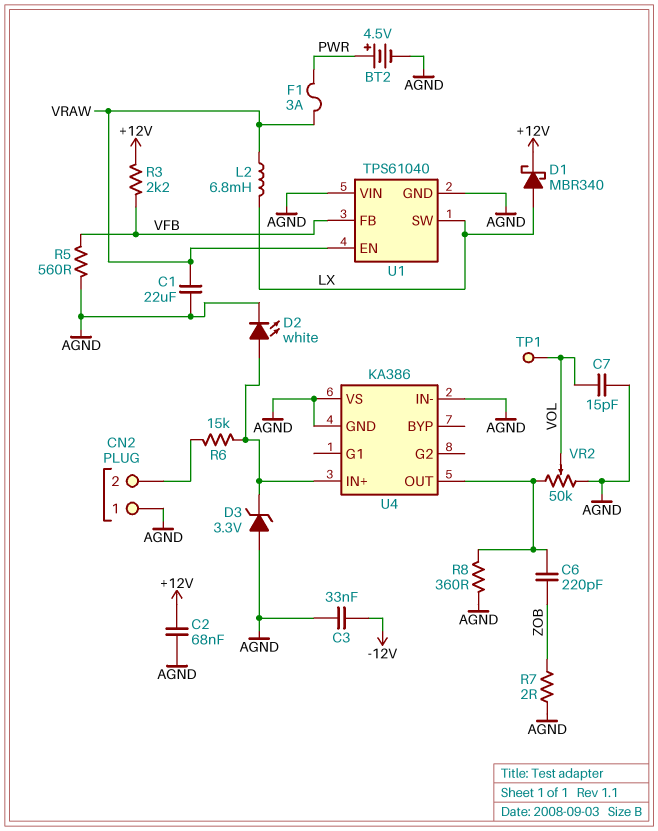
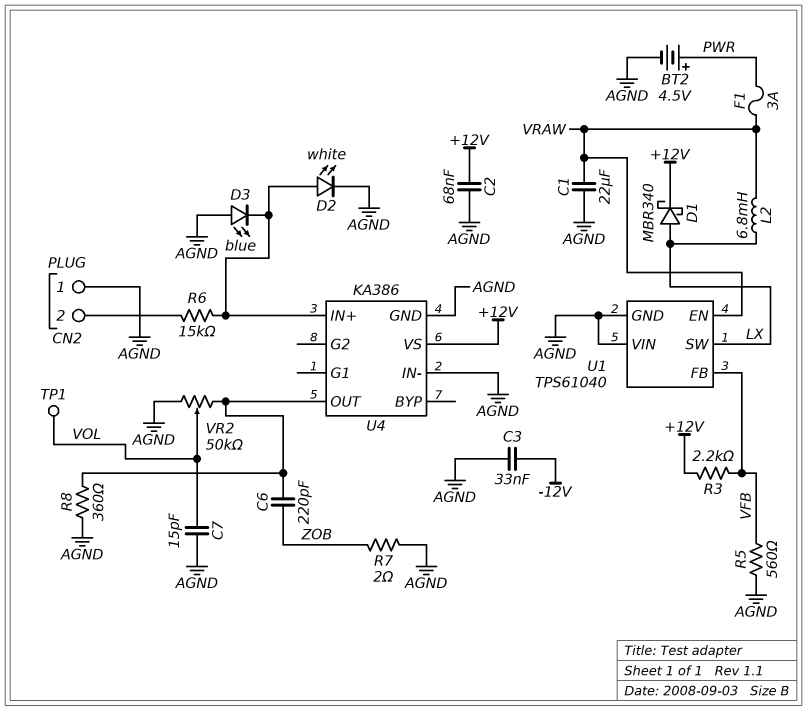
D3: zener 3.3V (A AGND, K U4/IN+) -> LED blue (A AGND, K U4/IN+)
U4 pin VS: AGND -> +12V

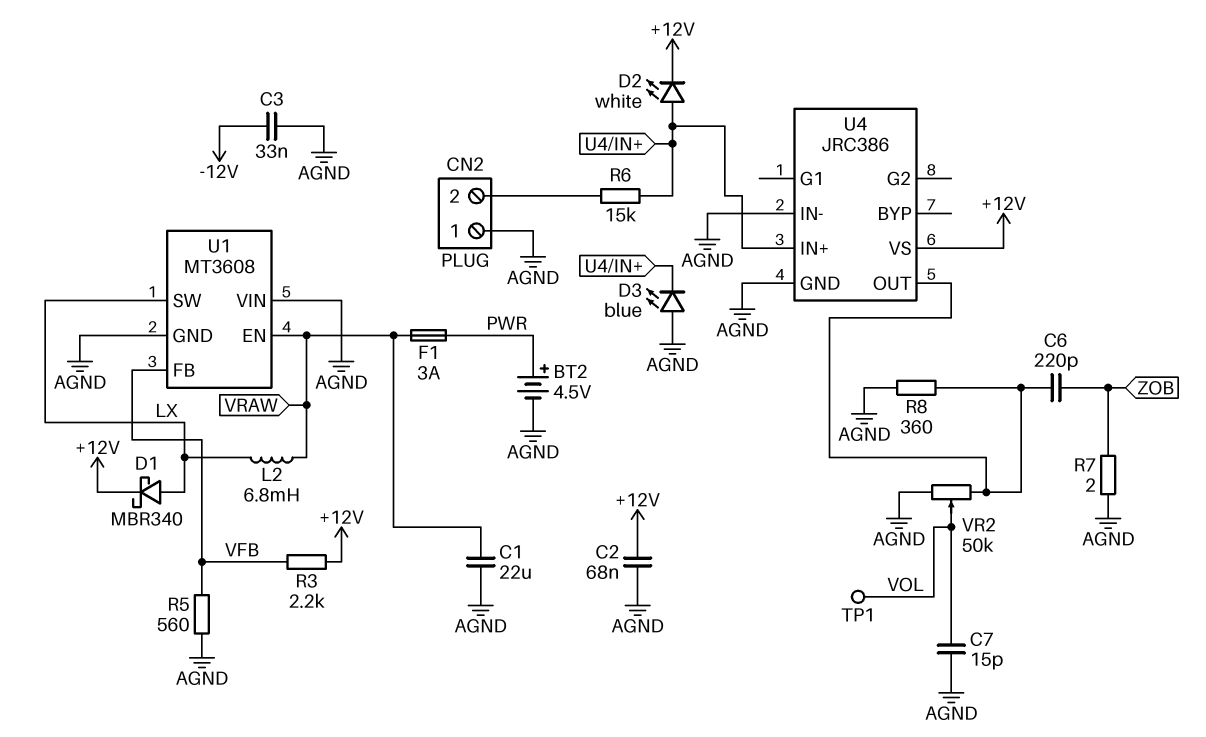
D2: LED white (A U4/IN+, K AGND) -> LED white (A U4/IN+, K +12V)
U1: TPS61040 -> MT3608
U4: KA386 -> JRC386

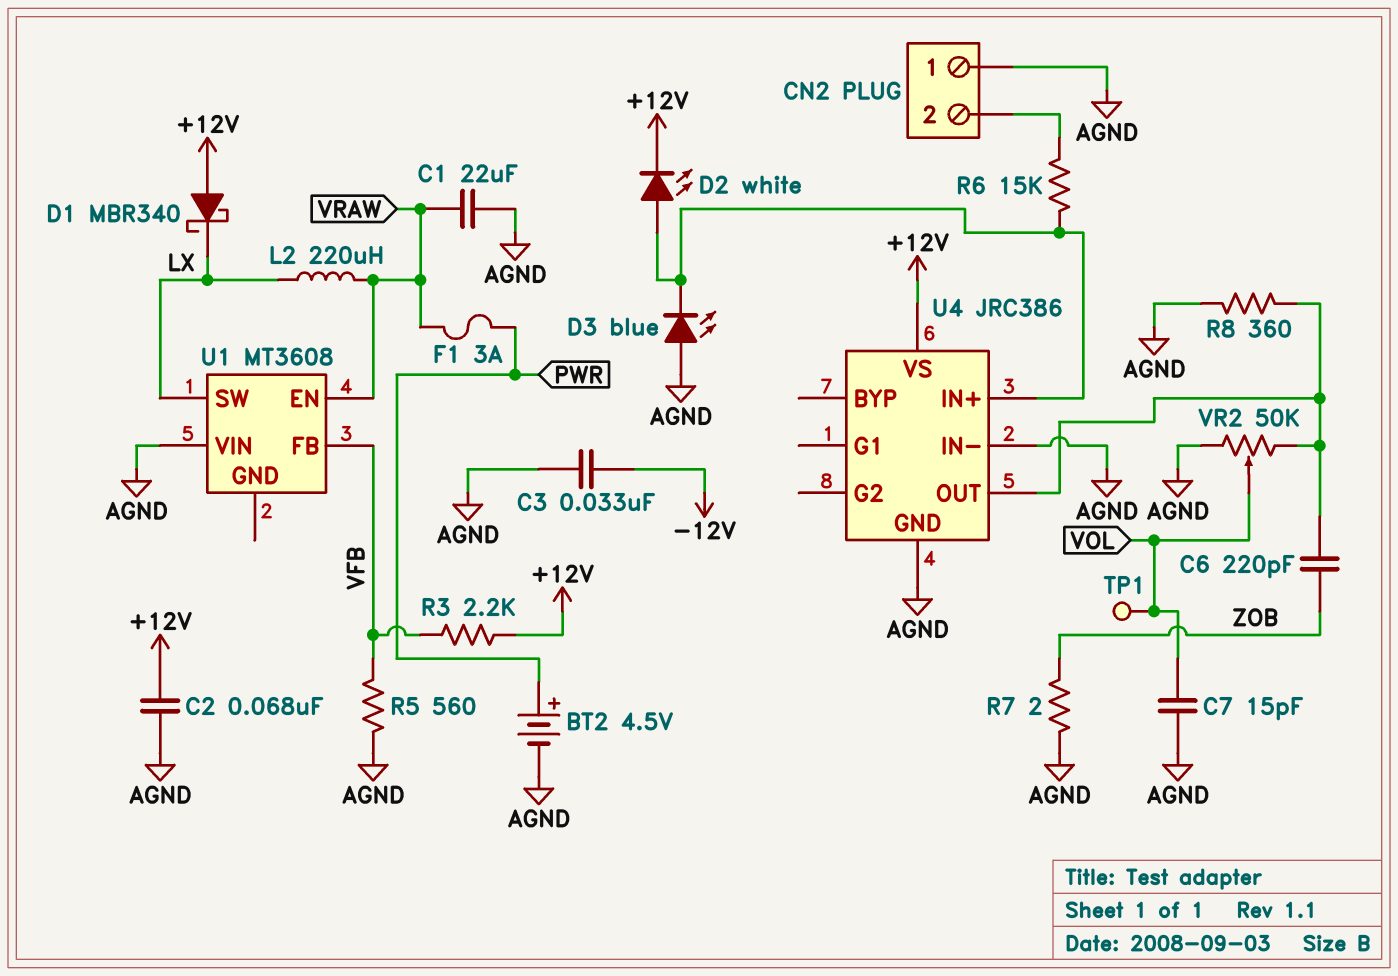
D1: schottky MBR340 (A LX, K +12V) -> schottky MBR340 (A +12V, K LX)
L2: 6.8mH (LX, VRAW) -> 220uH (LX, VRAW)
U1 pin GND: AGND -> none

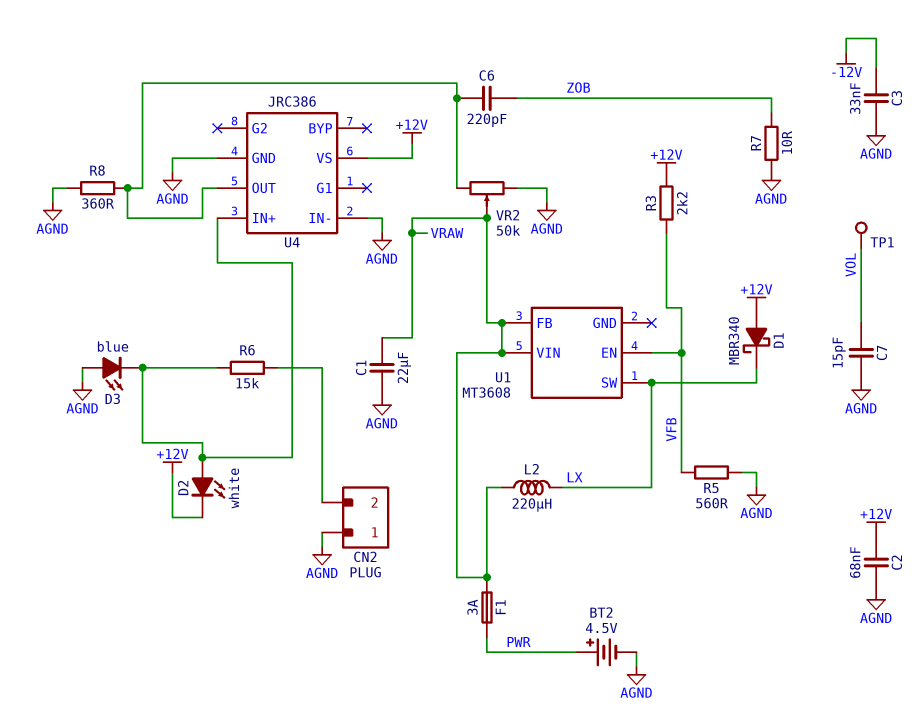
R7: 2 (AGND, ZOB) -> 10 (AGND, ZOB)
U1 pin EN: VRAW -> VFB
U1 pin FB: VFB -> VRAW
U1 pin VIN: AGND -> VRAW
VR2: 50k (AGND, U4/OUT, wiper VOL) -> 50k (AGND, U4/OUT, wiper VRAW)

